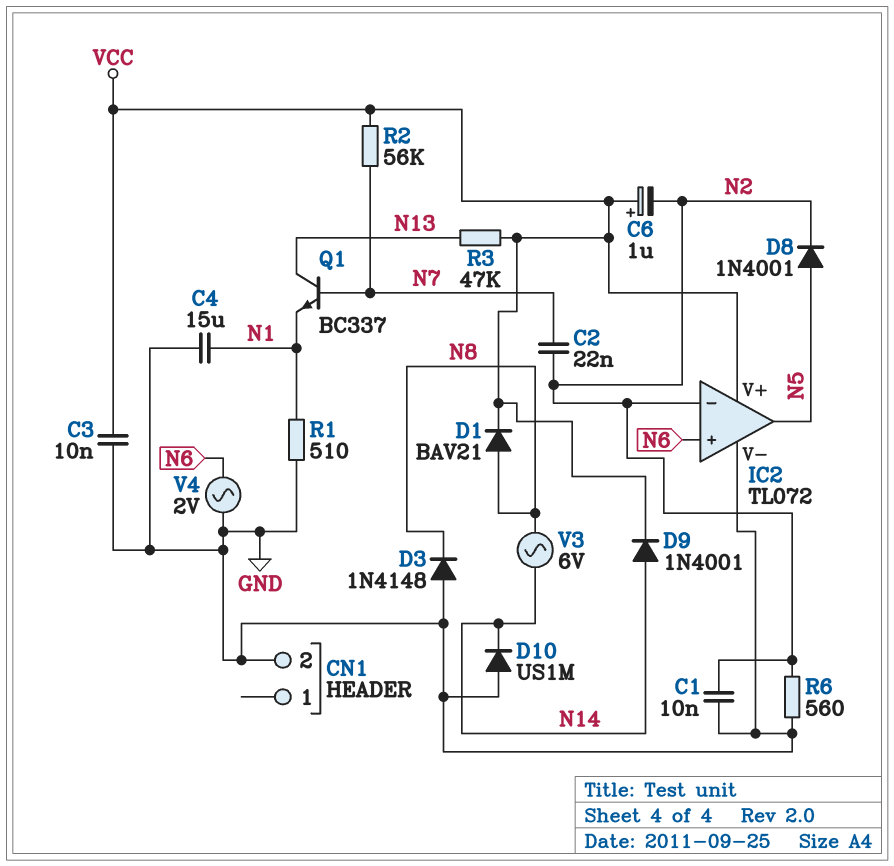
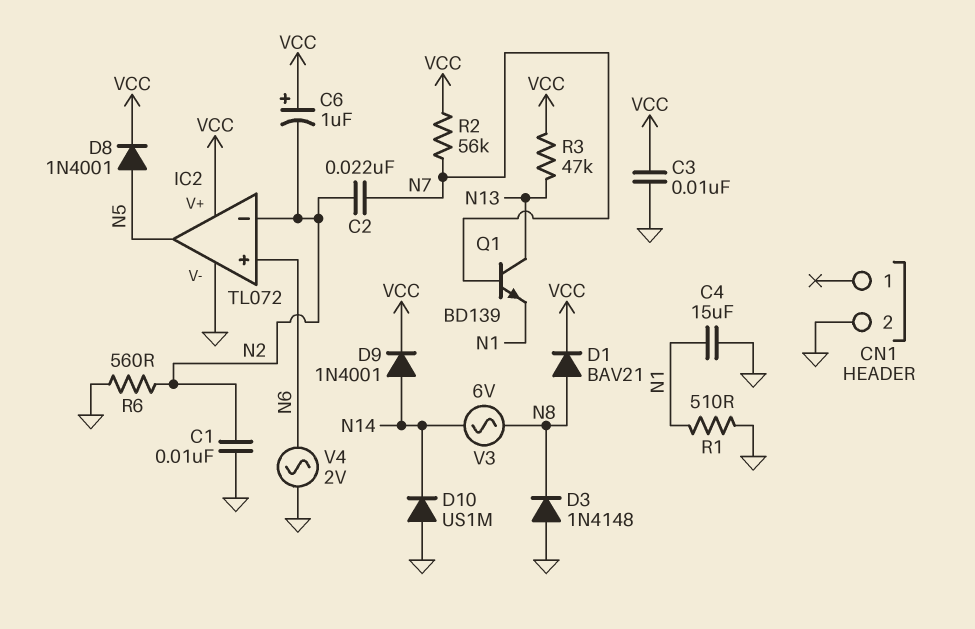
D8: diode 1N4001 (A N5, K N2) -> diode 1N4001 (A N5, K VCC)
Q1: NPN BC337 (B N7, C N13, E N1) -> NPN BD139 (B N7, C N13, E N1)

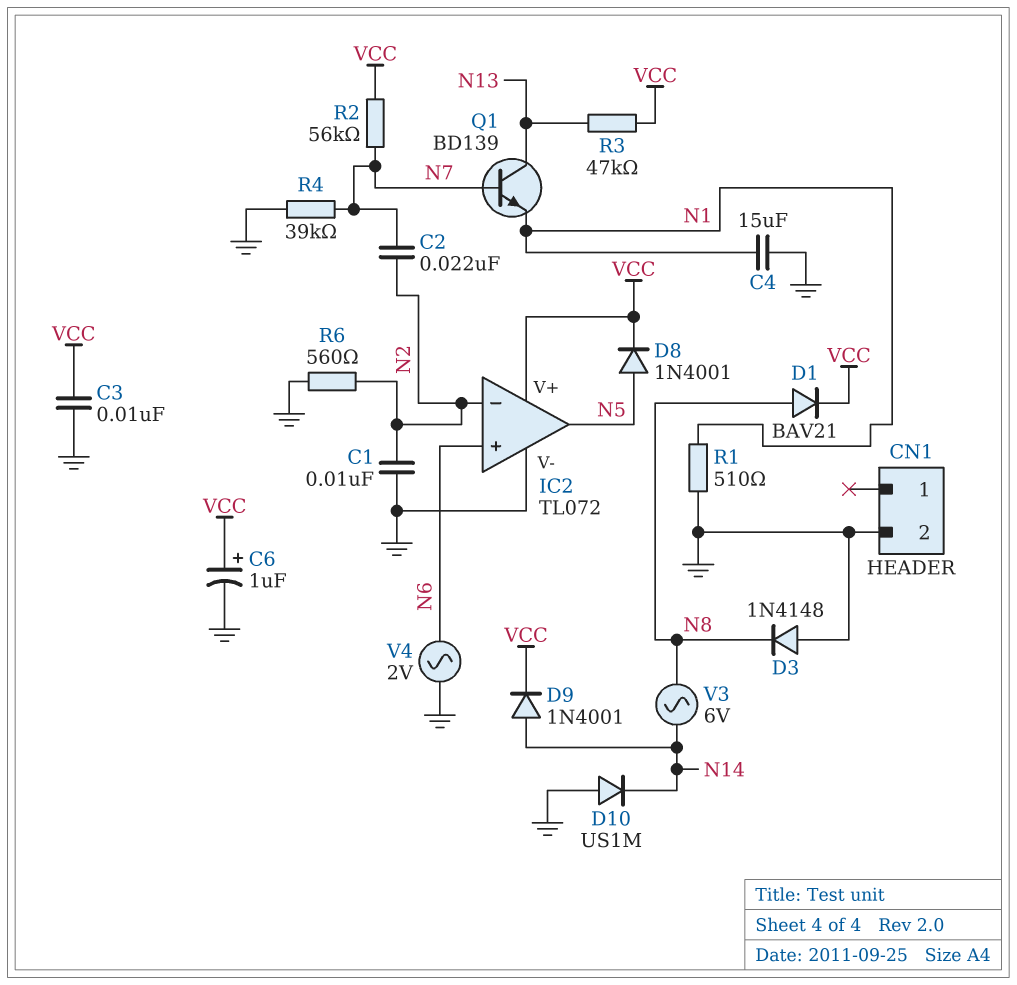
C6: 1uF (plus VCC, minus N2) -> 1uF (plus VCC, minus GND)
R4: none -> 39k (GND, N7)

